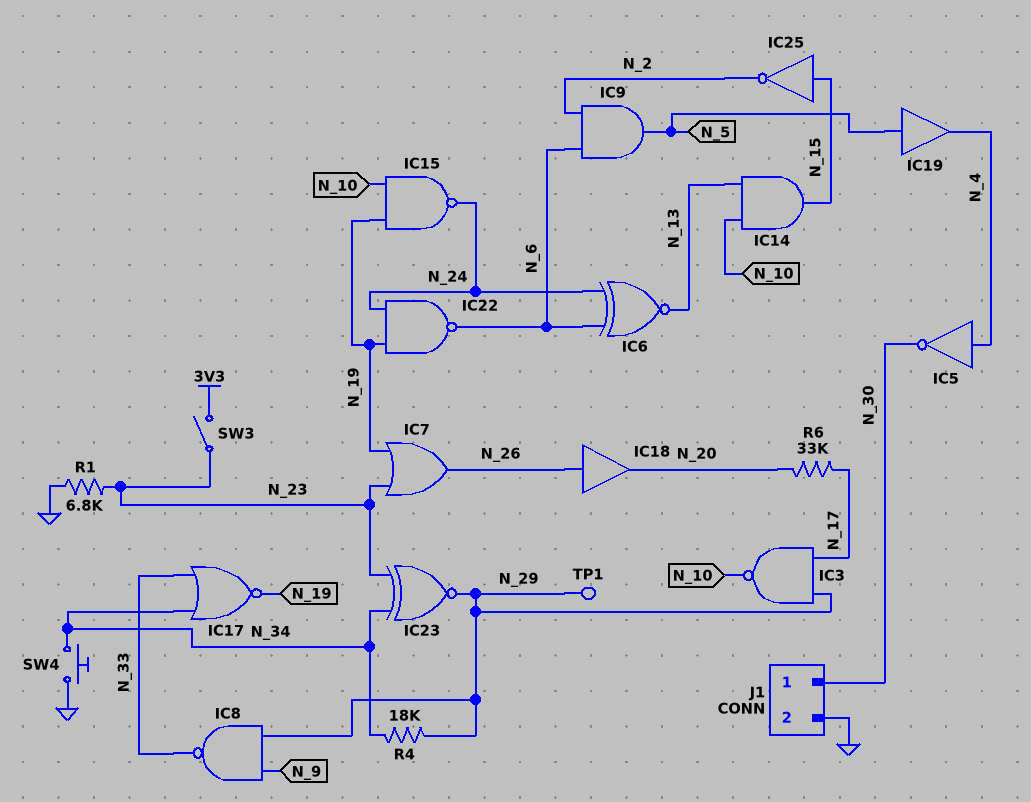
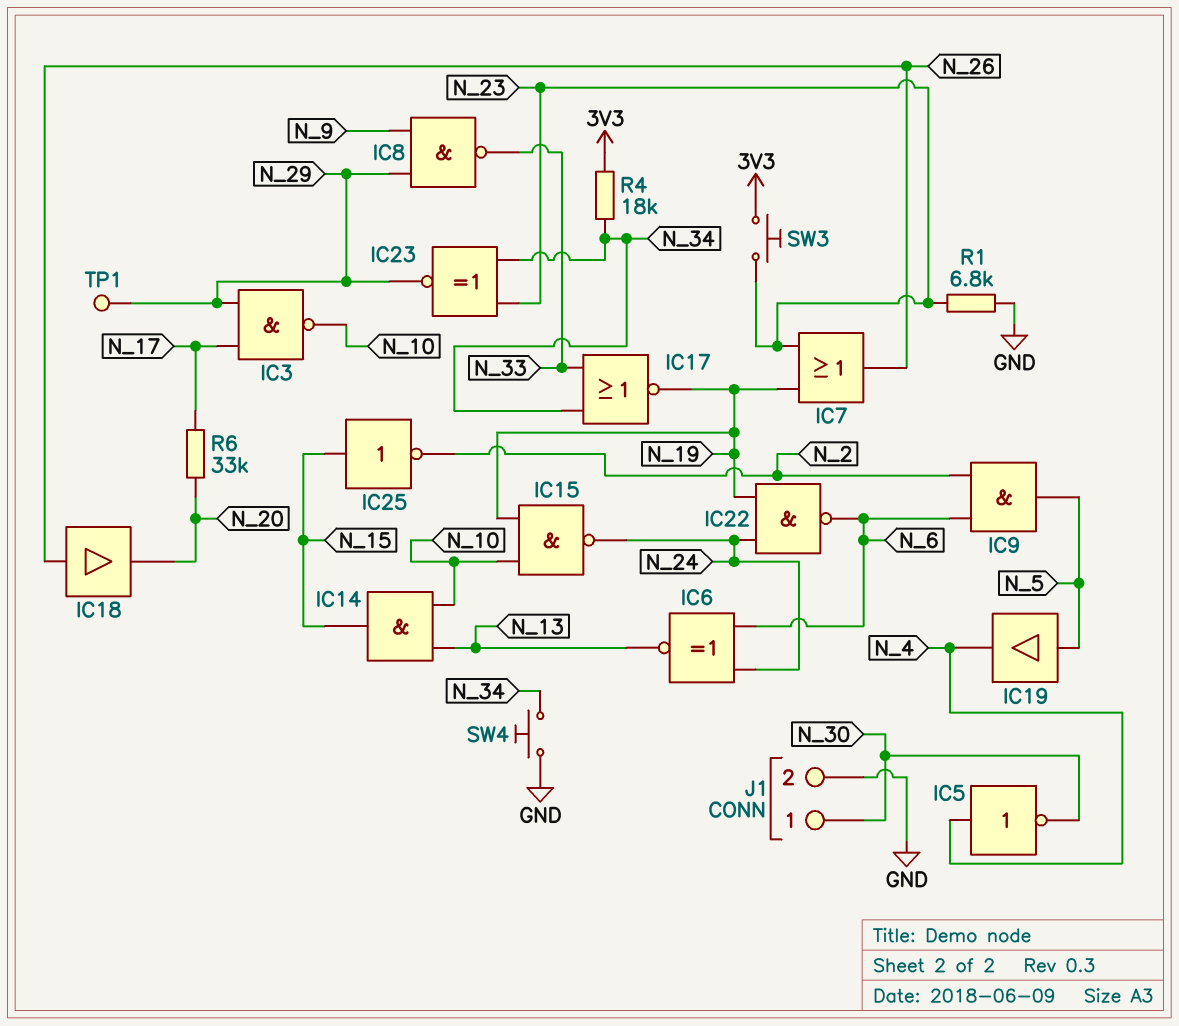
R4: 18k (N_29, N_34) -> 18k (3V3, N_34)
SW3: switch (3V3, N_23) -> button (3V3, N_23)

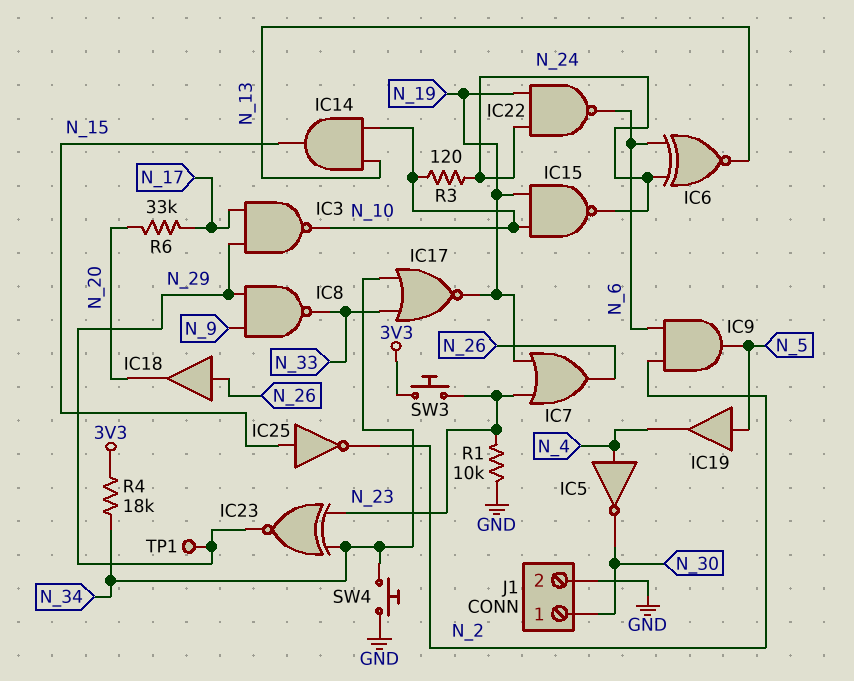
R1: 6.8k (GND, N_23) -> 10k (GND, N_23)
R3: none -> 120 (N_10, N_24)

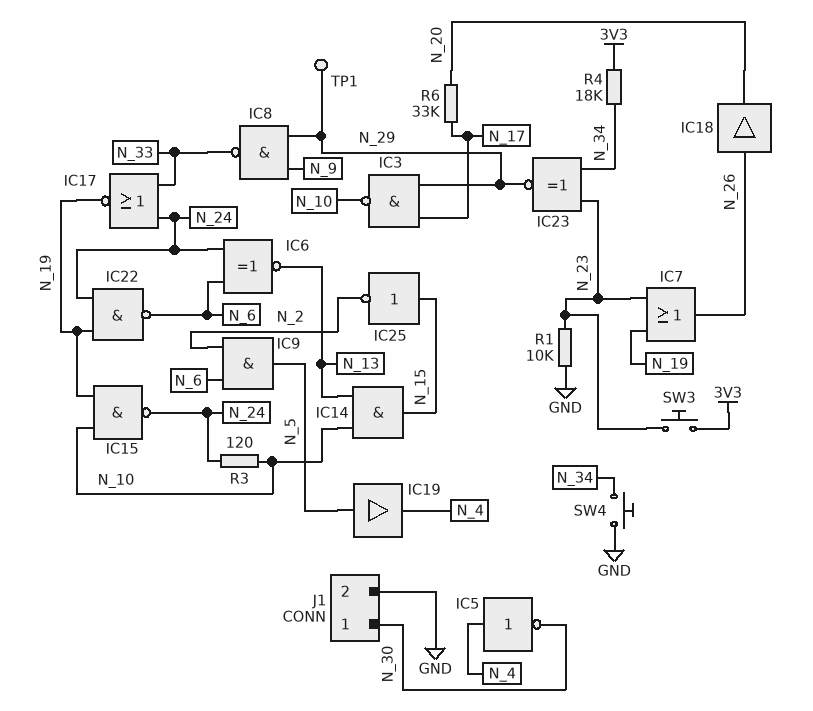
IC17: NOR (in N_33, in N_34, out N_19) -> NOR (in N_24, in N_33, out N_19)

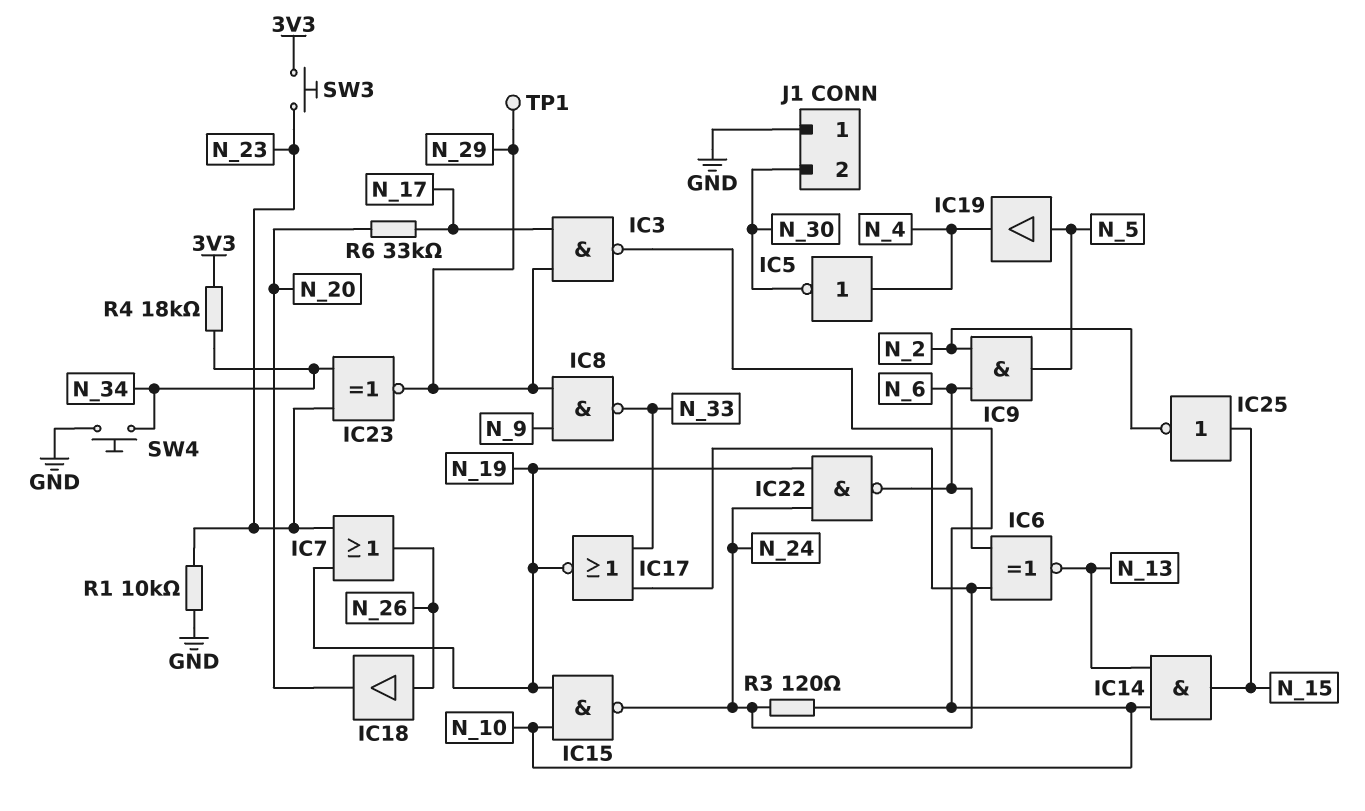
J1 pin 1: N_30 -> GND
J1 pin 2: GND -> N_30

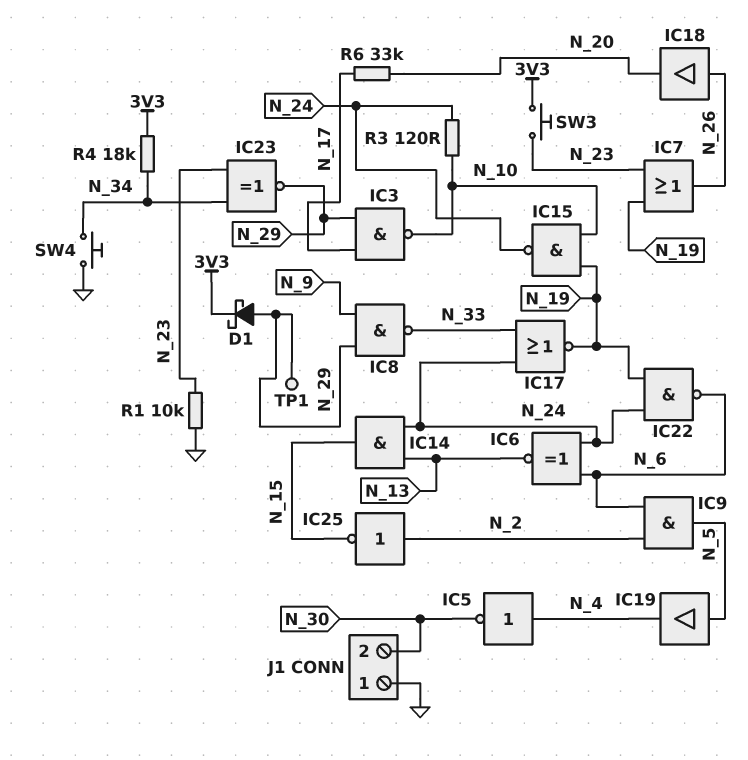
D1: none -> schottky (A N_29, K 3V3)
IC14: AND (in N_10, in N_13, out N_15) -> AND (in N_13, in N_24, out N_15)
IC25: NOT (in N_15, out N_2) -> NOT (in N_2, out N_15)

